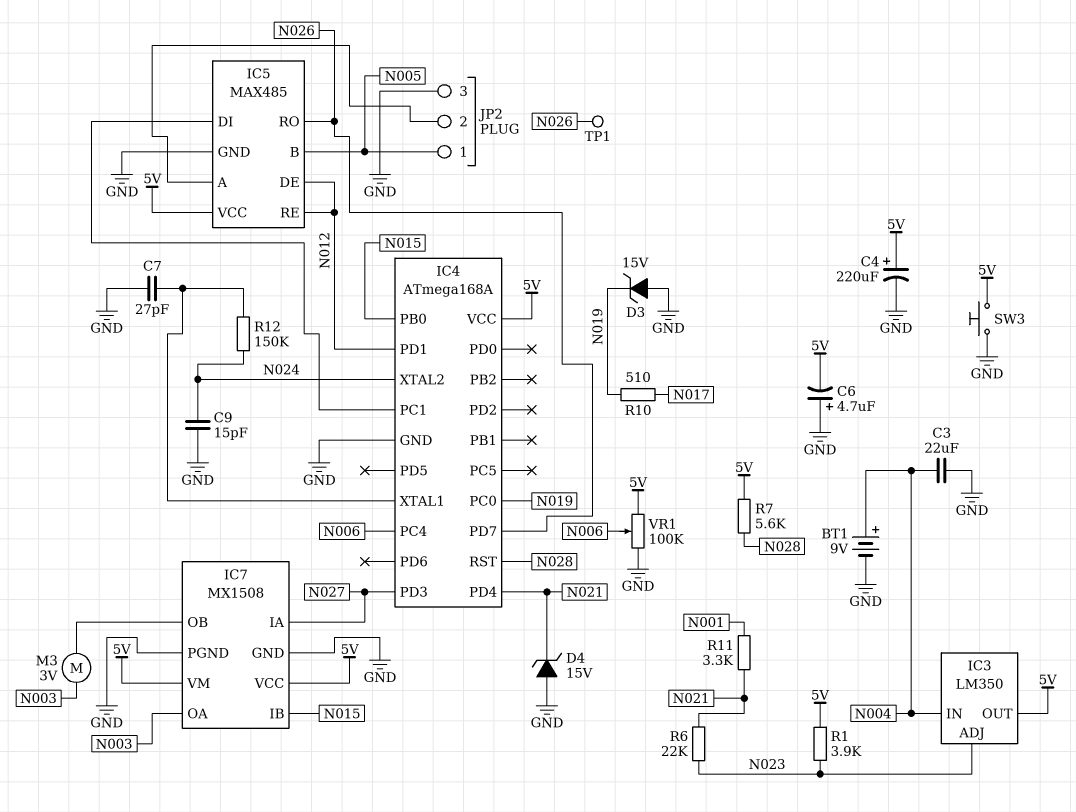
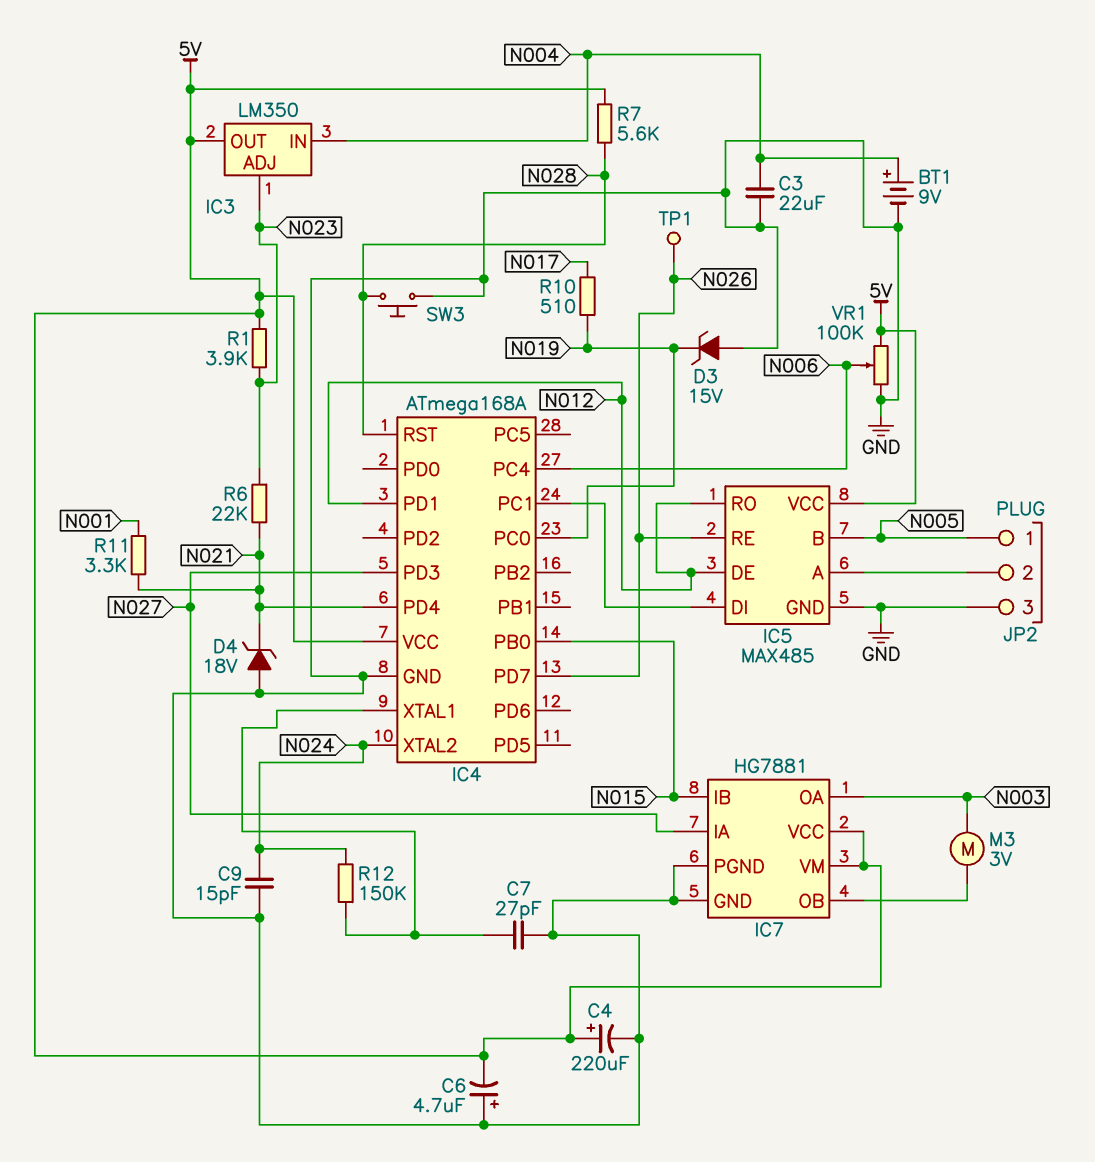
D4: zener 15V (A GND, K N021) -> zener 18V (A GND, K N021)
IC5 pin RE: N012 -> N026
IC5 pin RO: N026 -> N012
IC7: MX1508 -> HG7881
SW3: button (5V, GND) -> button (GND, N028)

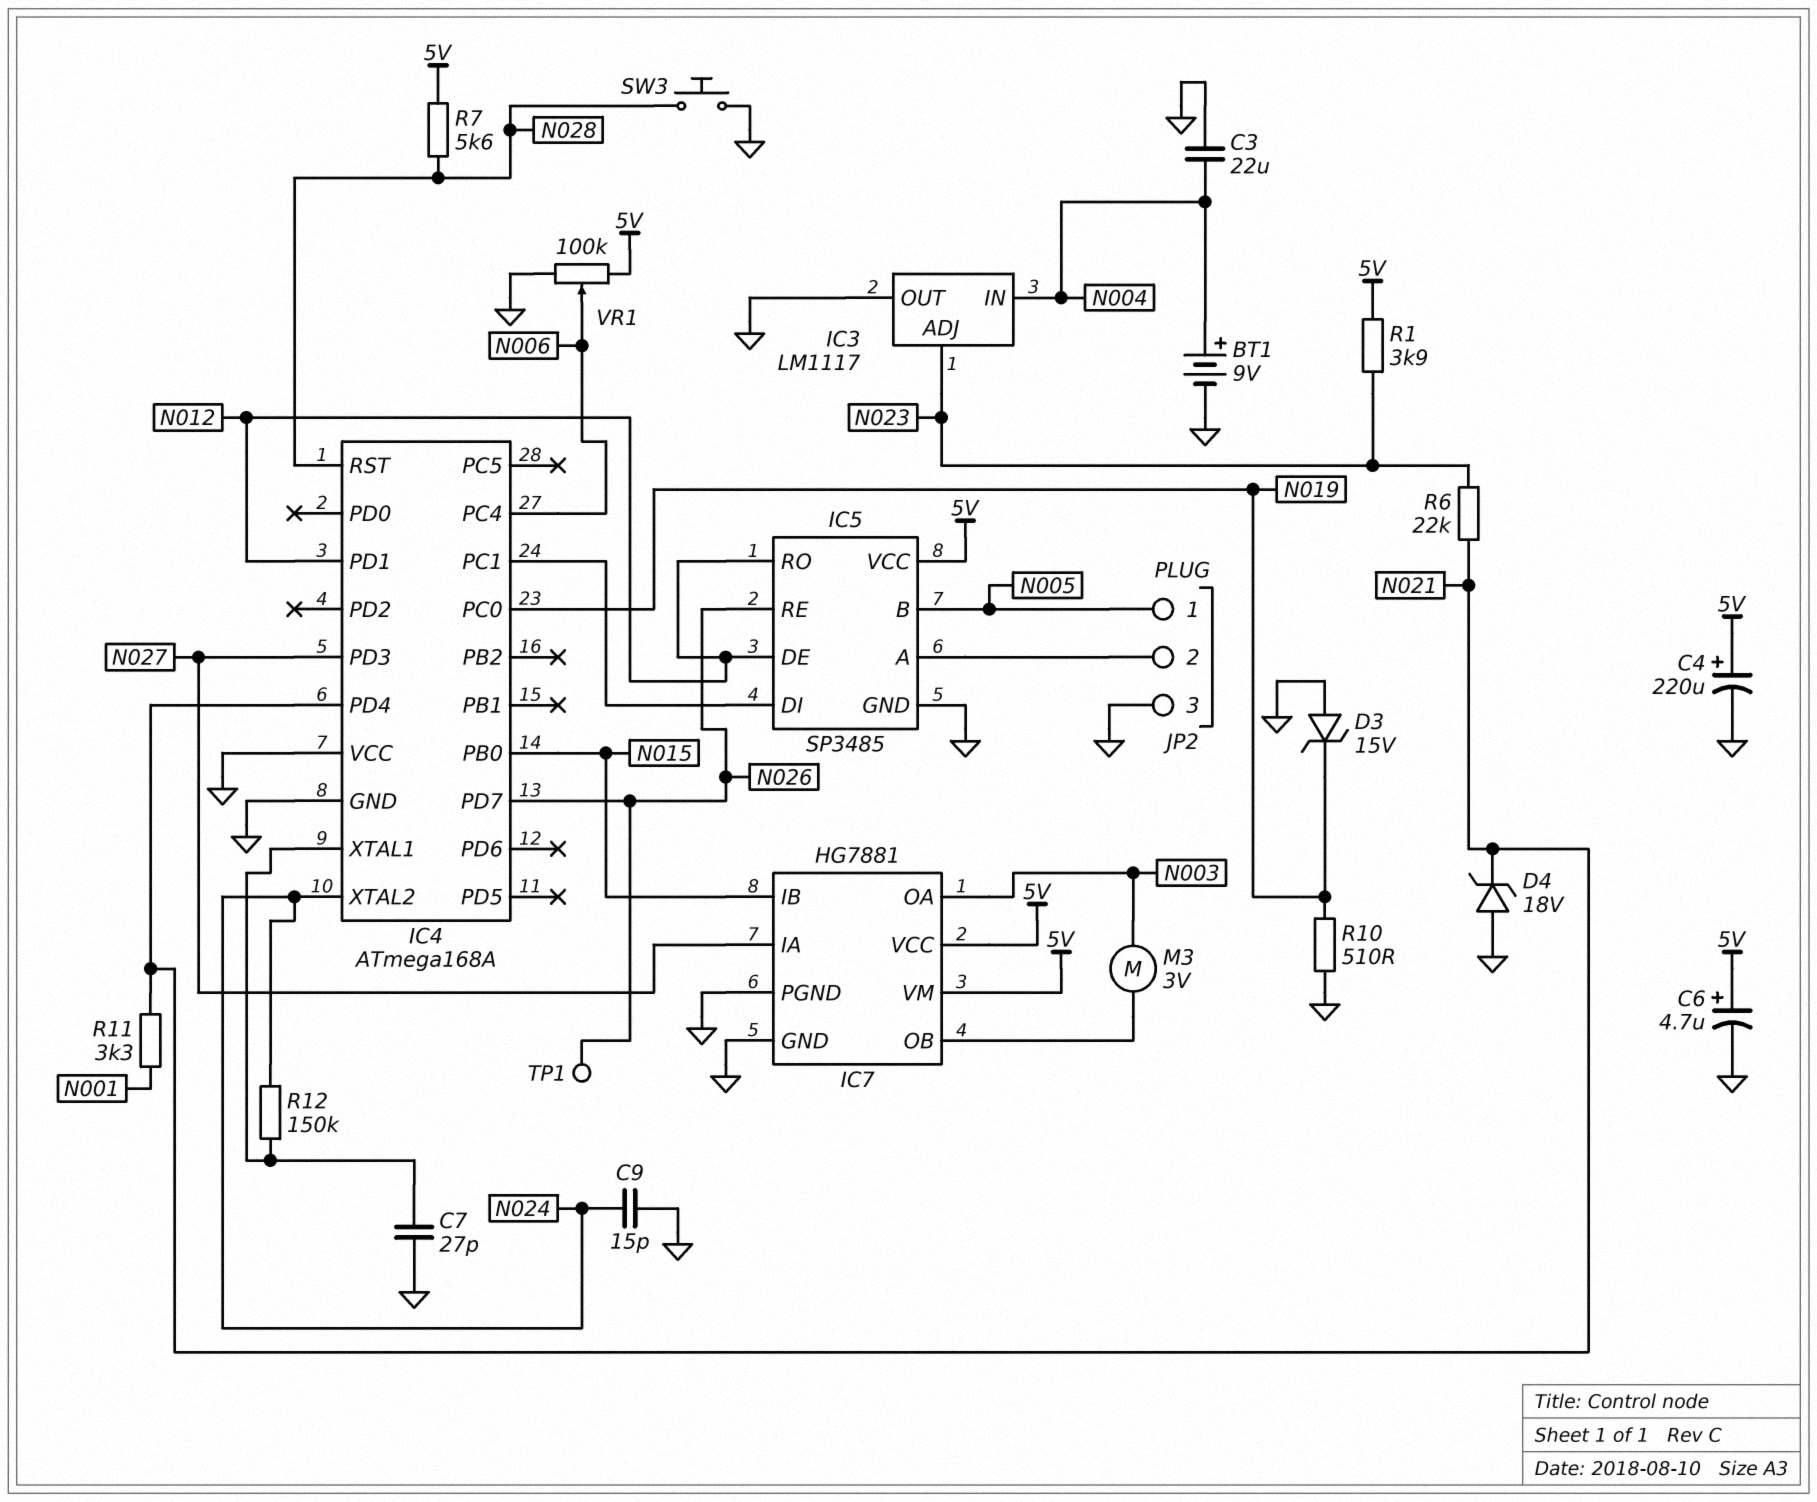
C6: 4.7uF (plus GND, minus 5V) -> 4.7uF (plus 5V, minus GND)
IC3: LM350 -> LM1117
IC3 pin OUT: 5V -> GND
IC4 pin VCC: 5V -> GND
IC5: MAX485 -> SP3485
R10: 510 (N017, N019) -> 510 (GND, N019)

